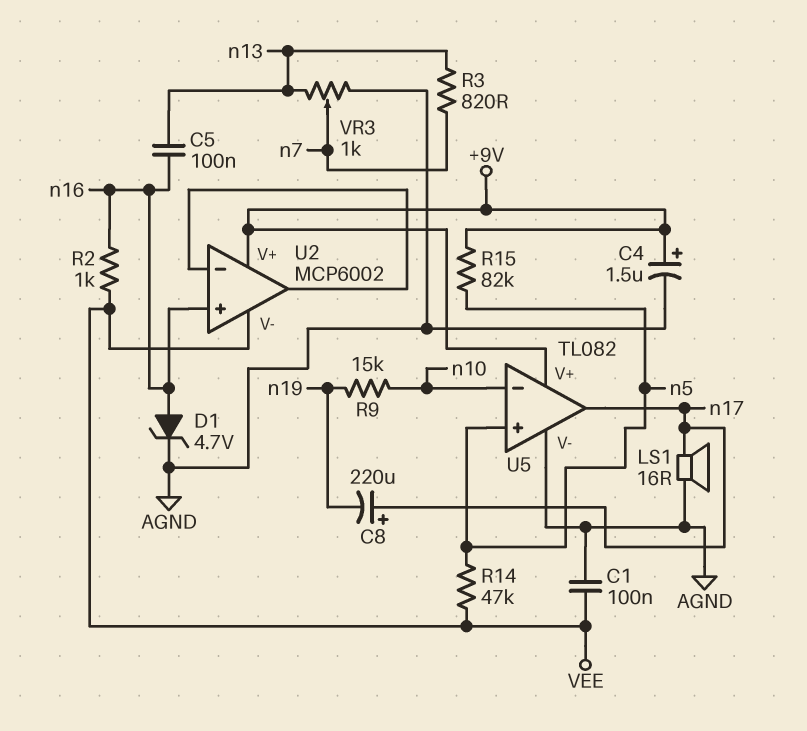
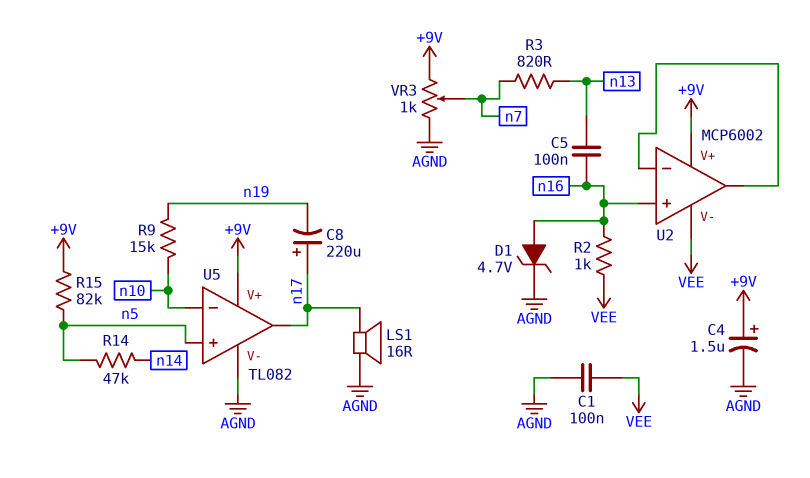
R14: 47k (VEE, n5) -> 47k (n5, n14)
VR3: 1k (AGND, n13, wiper n7) -> 1k (+9V, AGND, wiper n7)

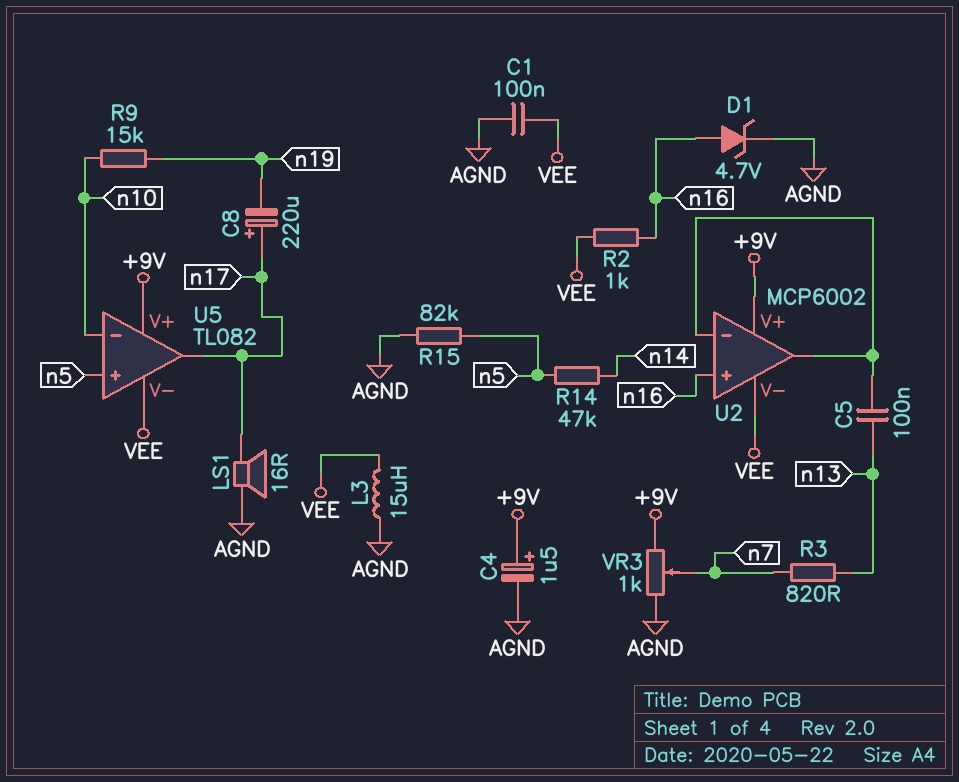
C5: 100nF (n13, n16) -> 100nF (U2/in-, n13)
L3: none -> 15uH (AGND, VEE)
R15: 82k (+9V, n5) -> 82k (AGND, n5)
U5 pin V-: AGND -> VEE

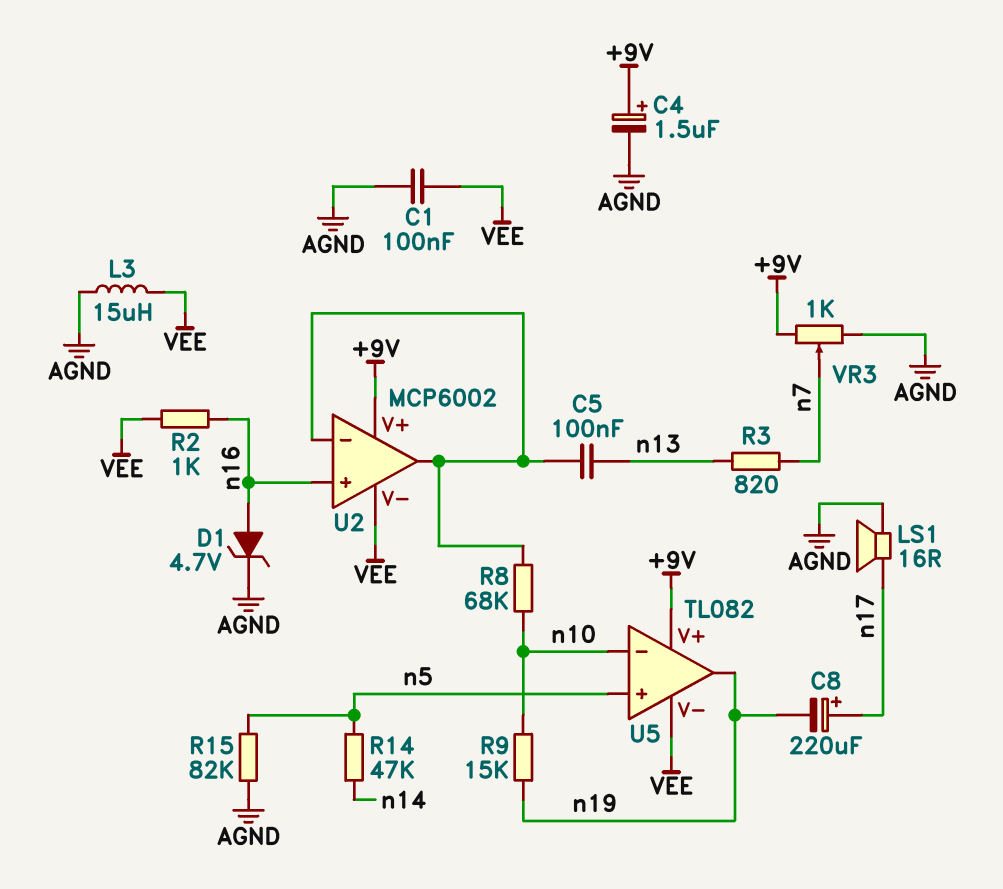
R8: none -> 68k (U2/in-, n10)
U5 pin out: n17 -> n19

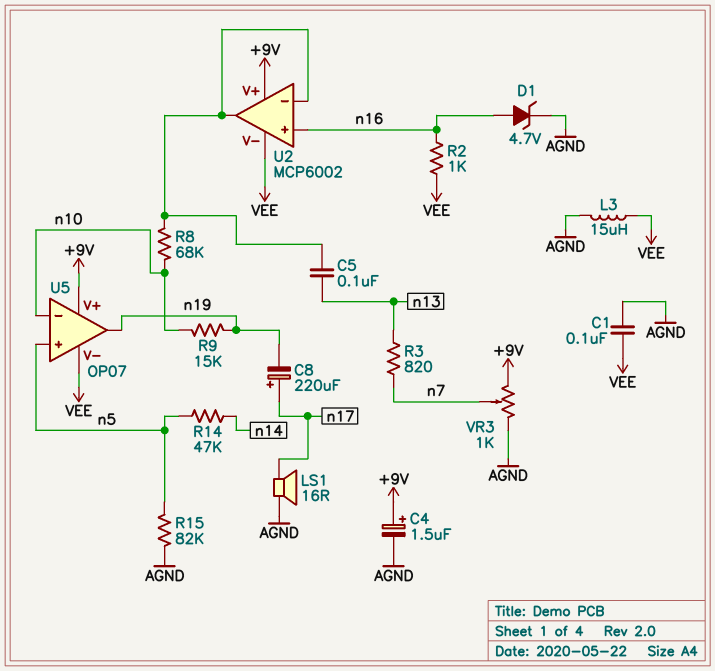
U5: TL082 -> OP07

